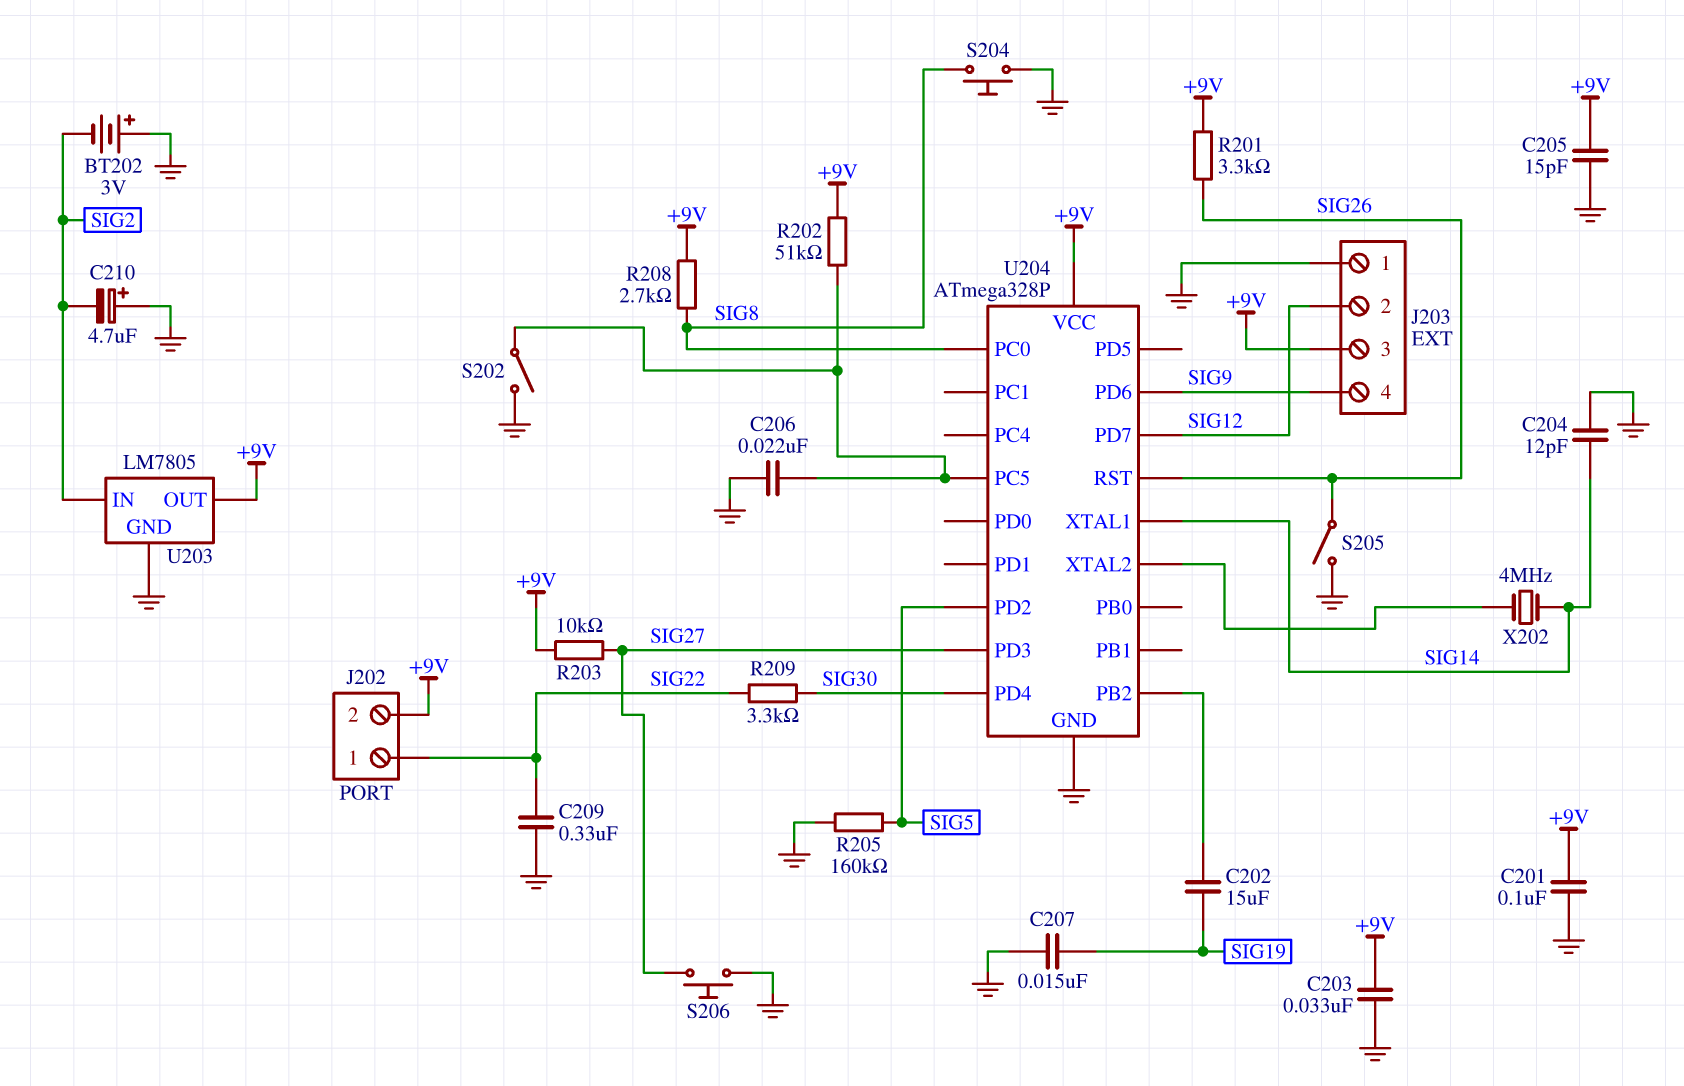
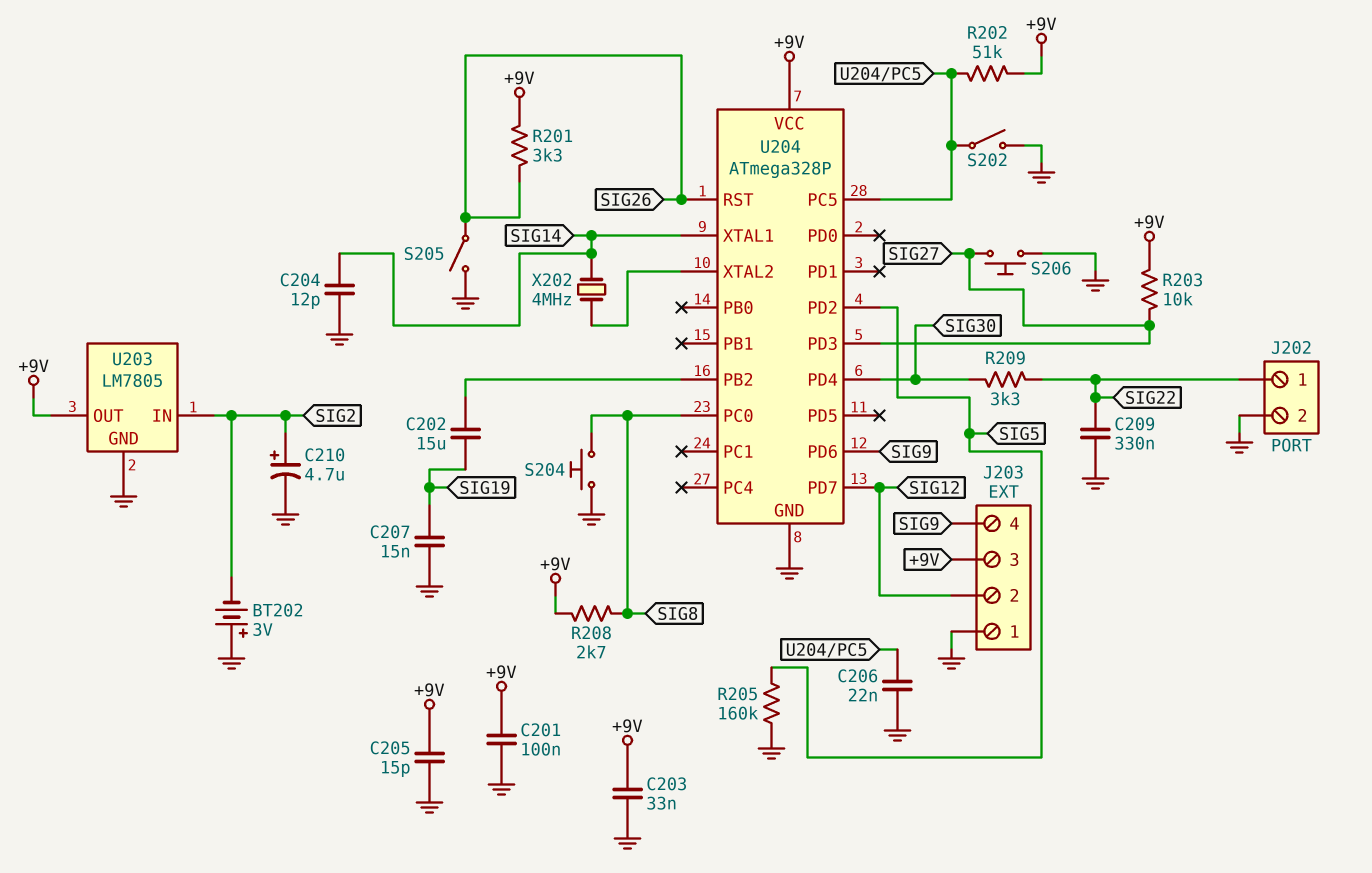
C210: 4.7uF (plus GND, minus SIG2) -> 4.7uF (plus SIG2, minus GND)
J202 pin 2: +9V -> GND

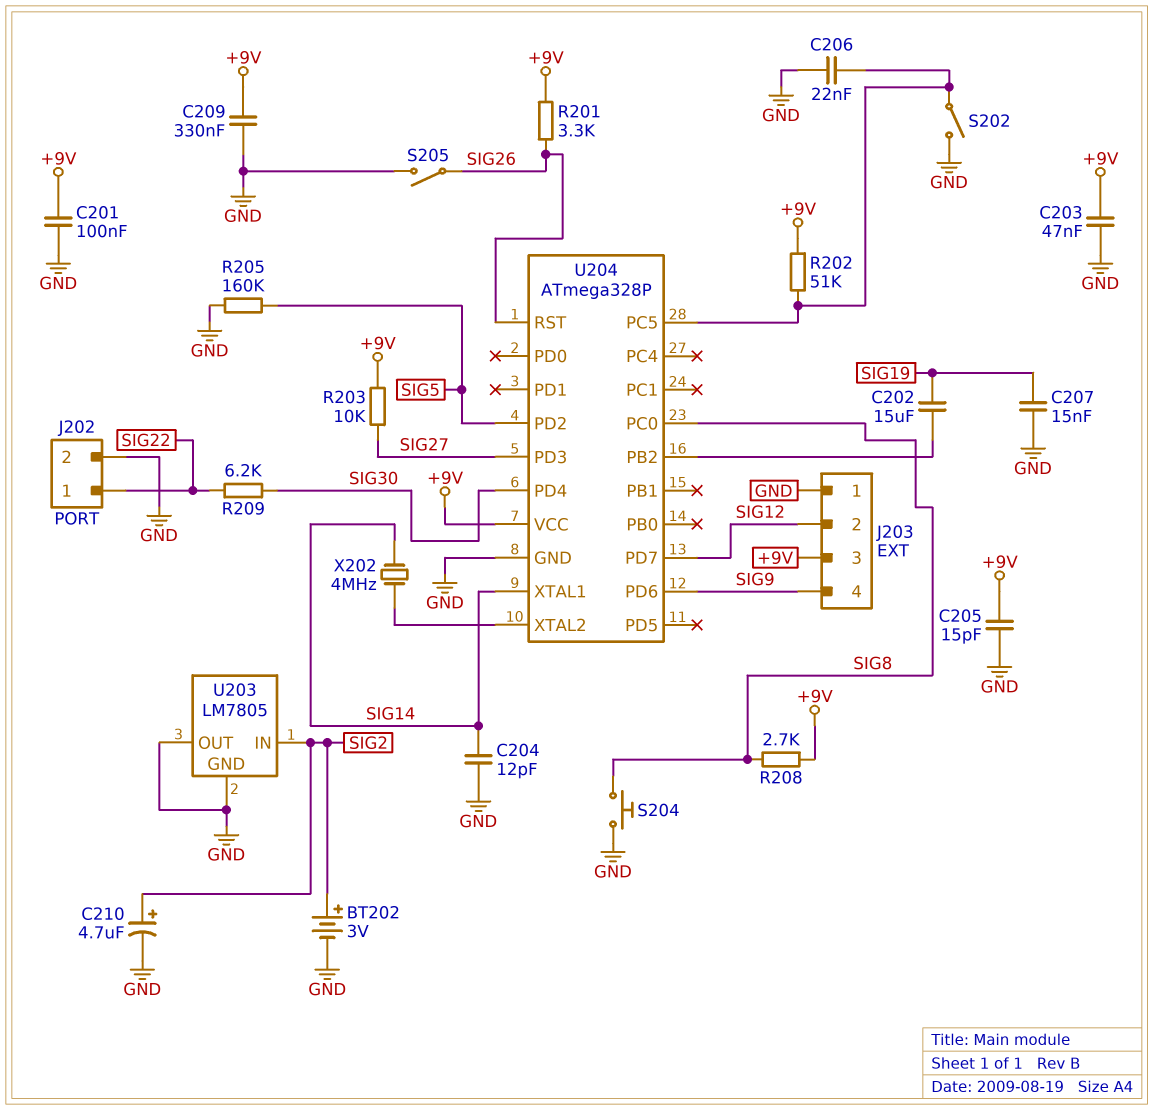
BT202: 3V (plus GND, minus SIG2) -> 3V (plus SIG2, minus GND)
C203: 33nF (+9V, GND) -> 47nF (+9V, GND)
C209: 330nF (GND, SIG22) -> 330nF (+9V, GND)
R209: 3.3k (SIG22, SIG30) -> 6.2k (SIG22, SIG30)
S206: button (GND, SIG27) -> none
U203 pin OUT: +9V -> GND

